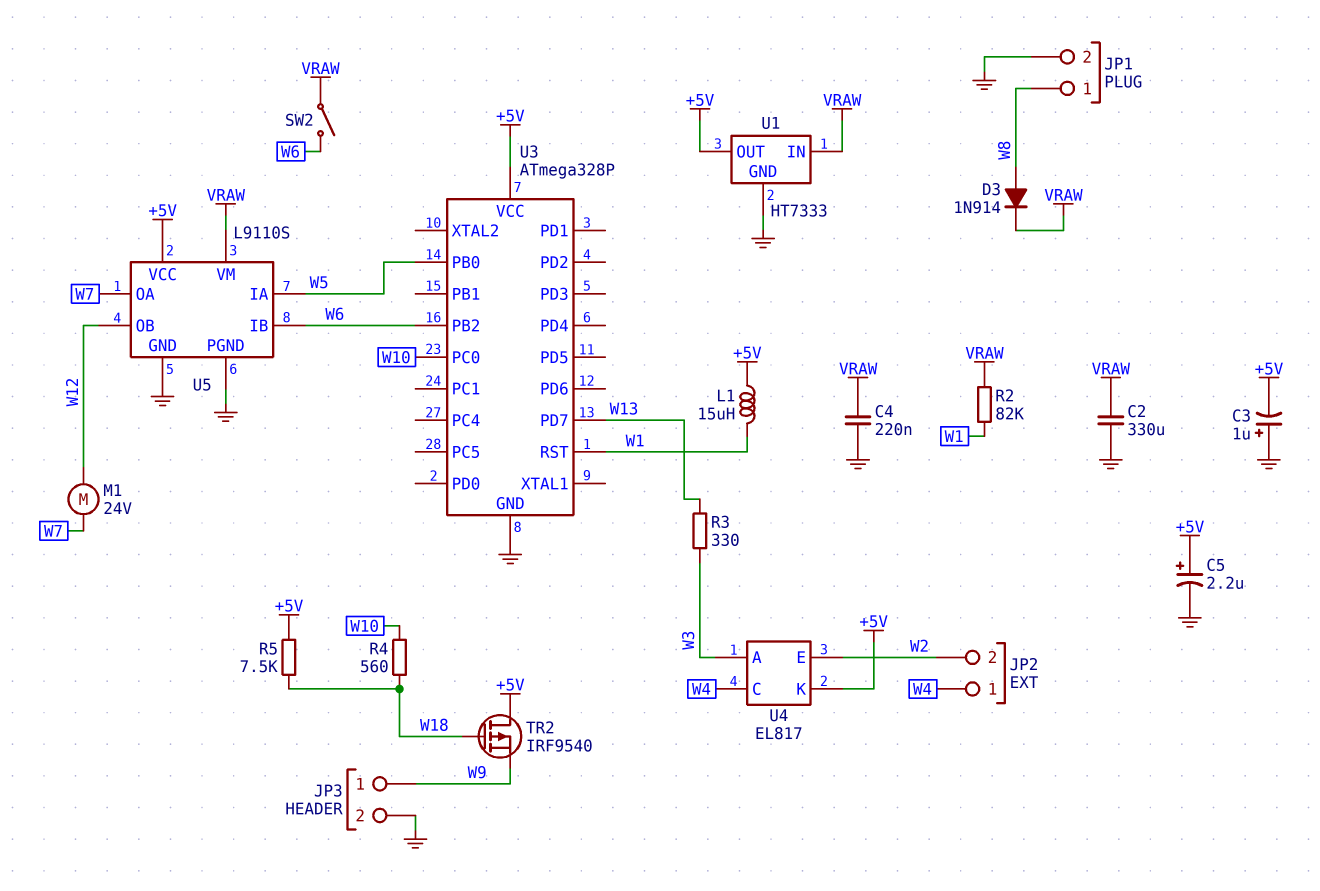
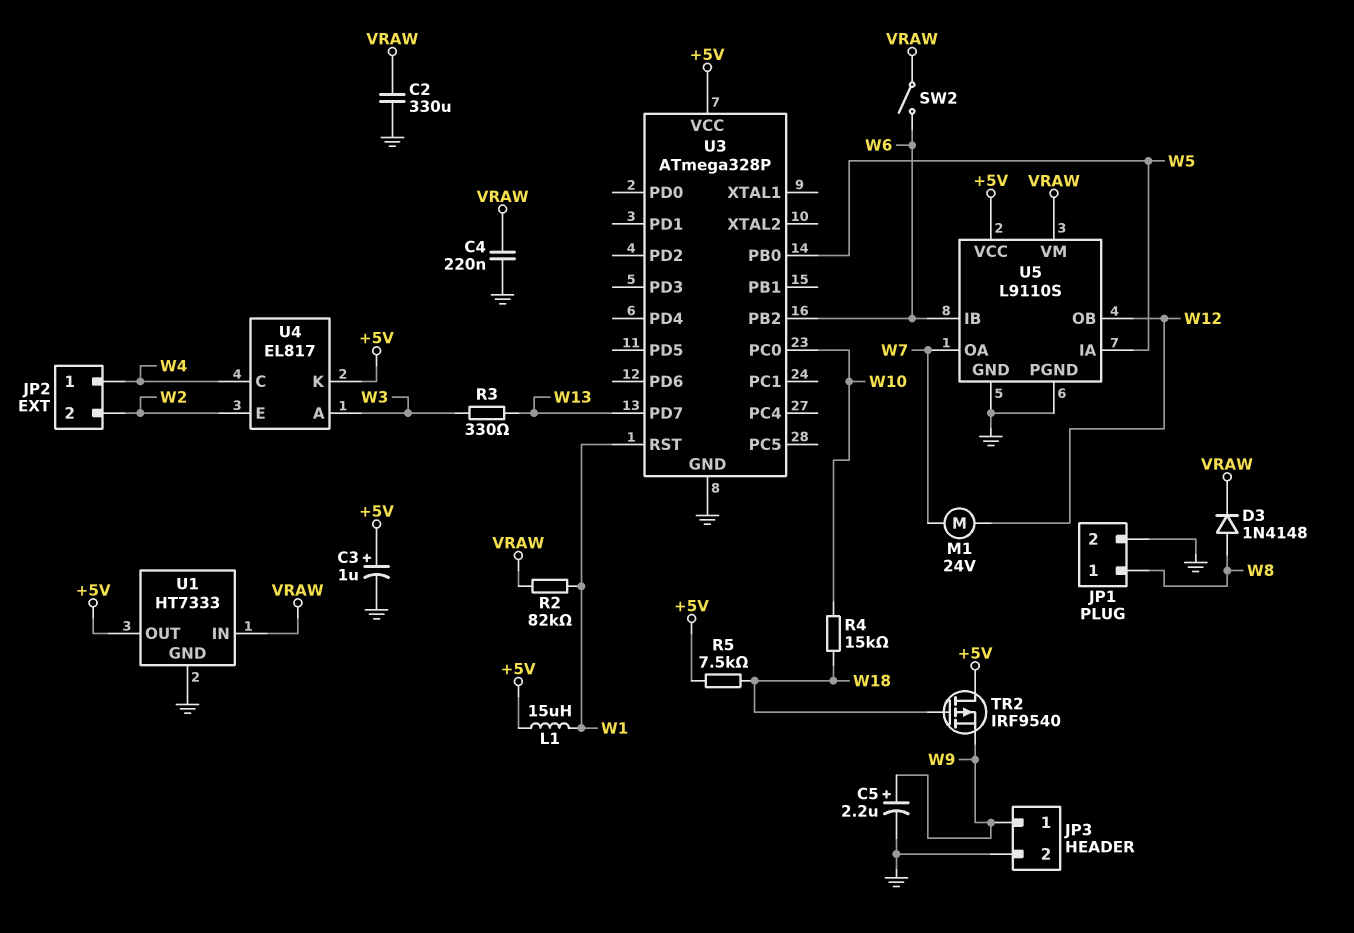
C3: 1uF (plus GND, minus +5V) -> 1uF (plus +5V, minus GND)
C5: 2.2uF (plus +5V, minus GND) -> 2.2uF (plus W9, minus GND)
D3: diode 1N914 (A W8, K VRAW) -> diode 1N4148 (A W8, K VRAW)
R4: 560 (W10, W18) -> 15k (W10, W18)

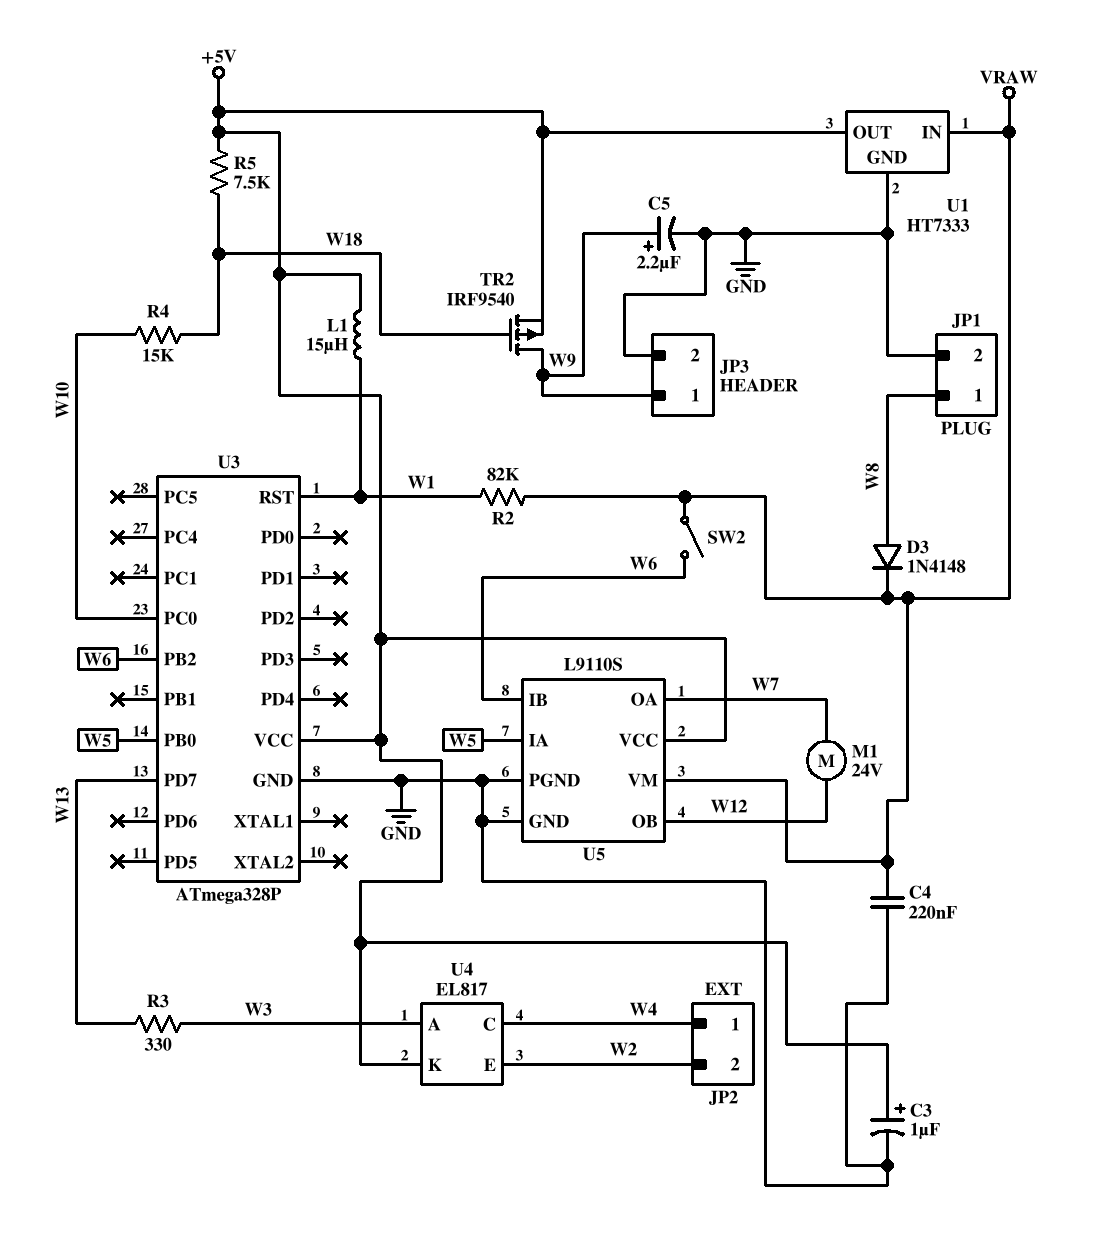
C2: 330uF (GND, VRAW) -> none
TR2: PMOS IRF9540 (G W18, D +5V, S W9) -> PMOS IRF9540 (G W18, D W9, S +5V)

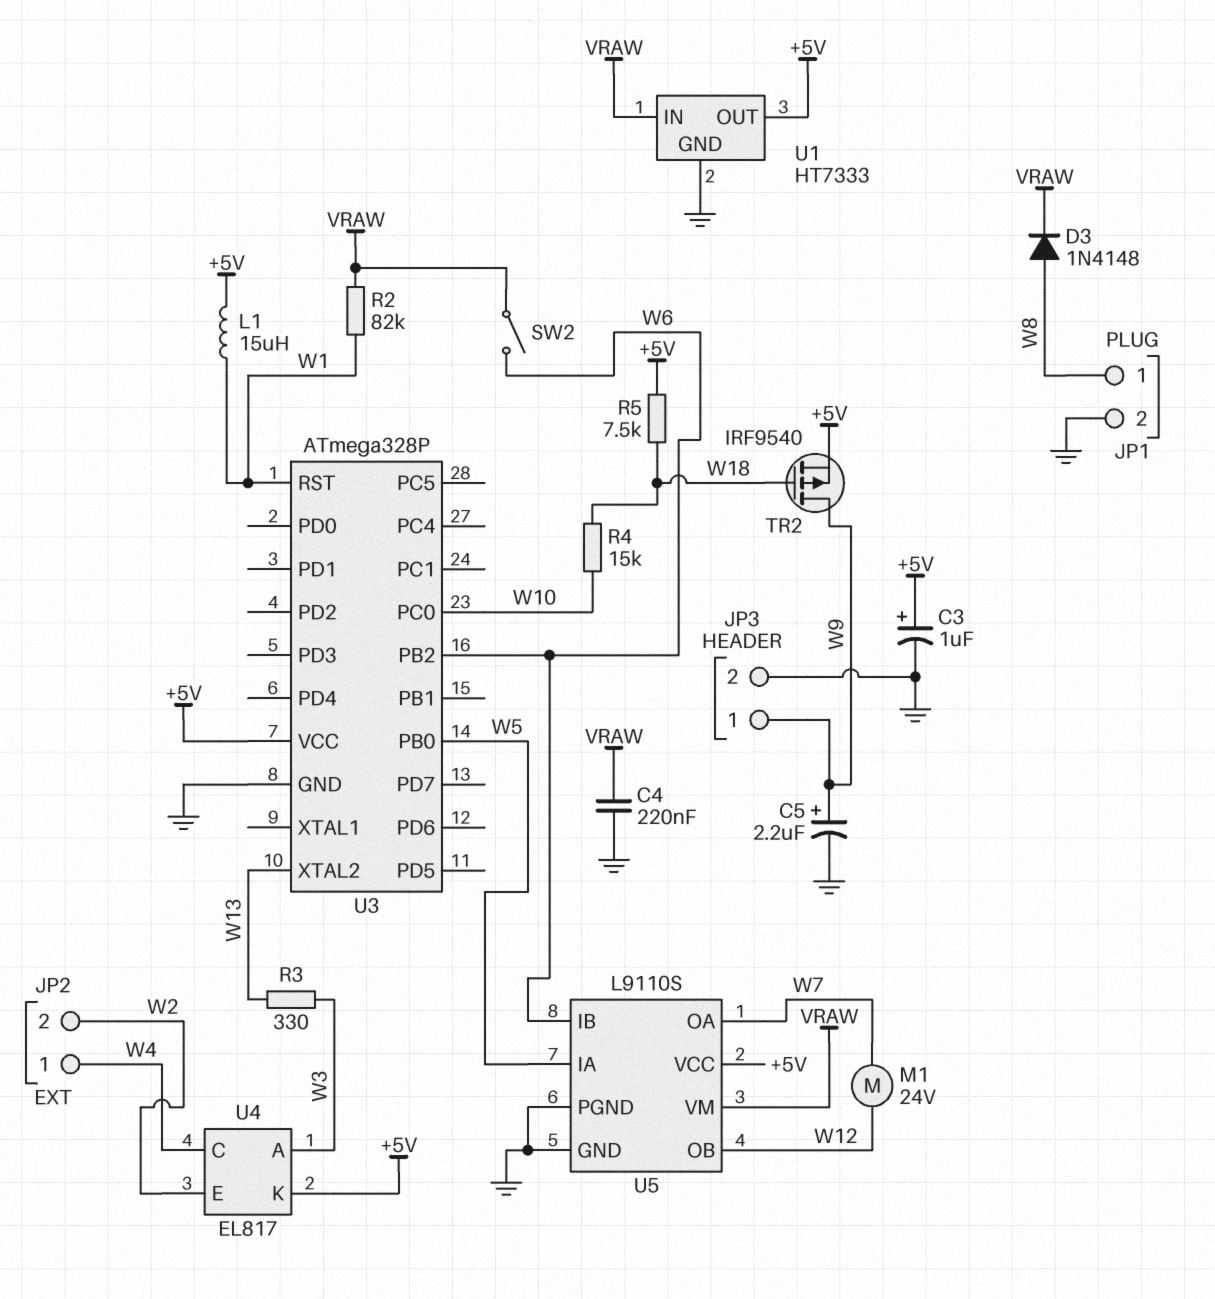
U3 pin PD7: W13 -> none
U3 pin XTAL2: none -> W13

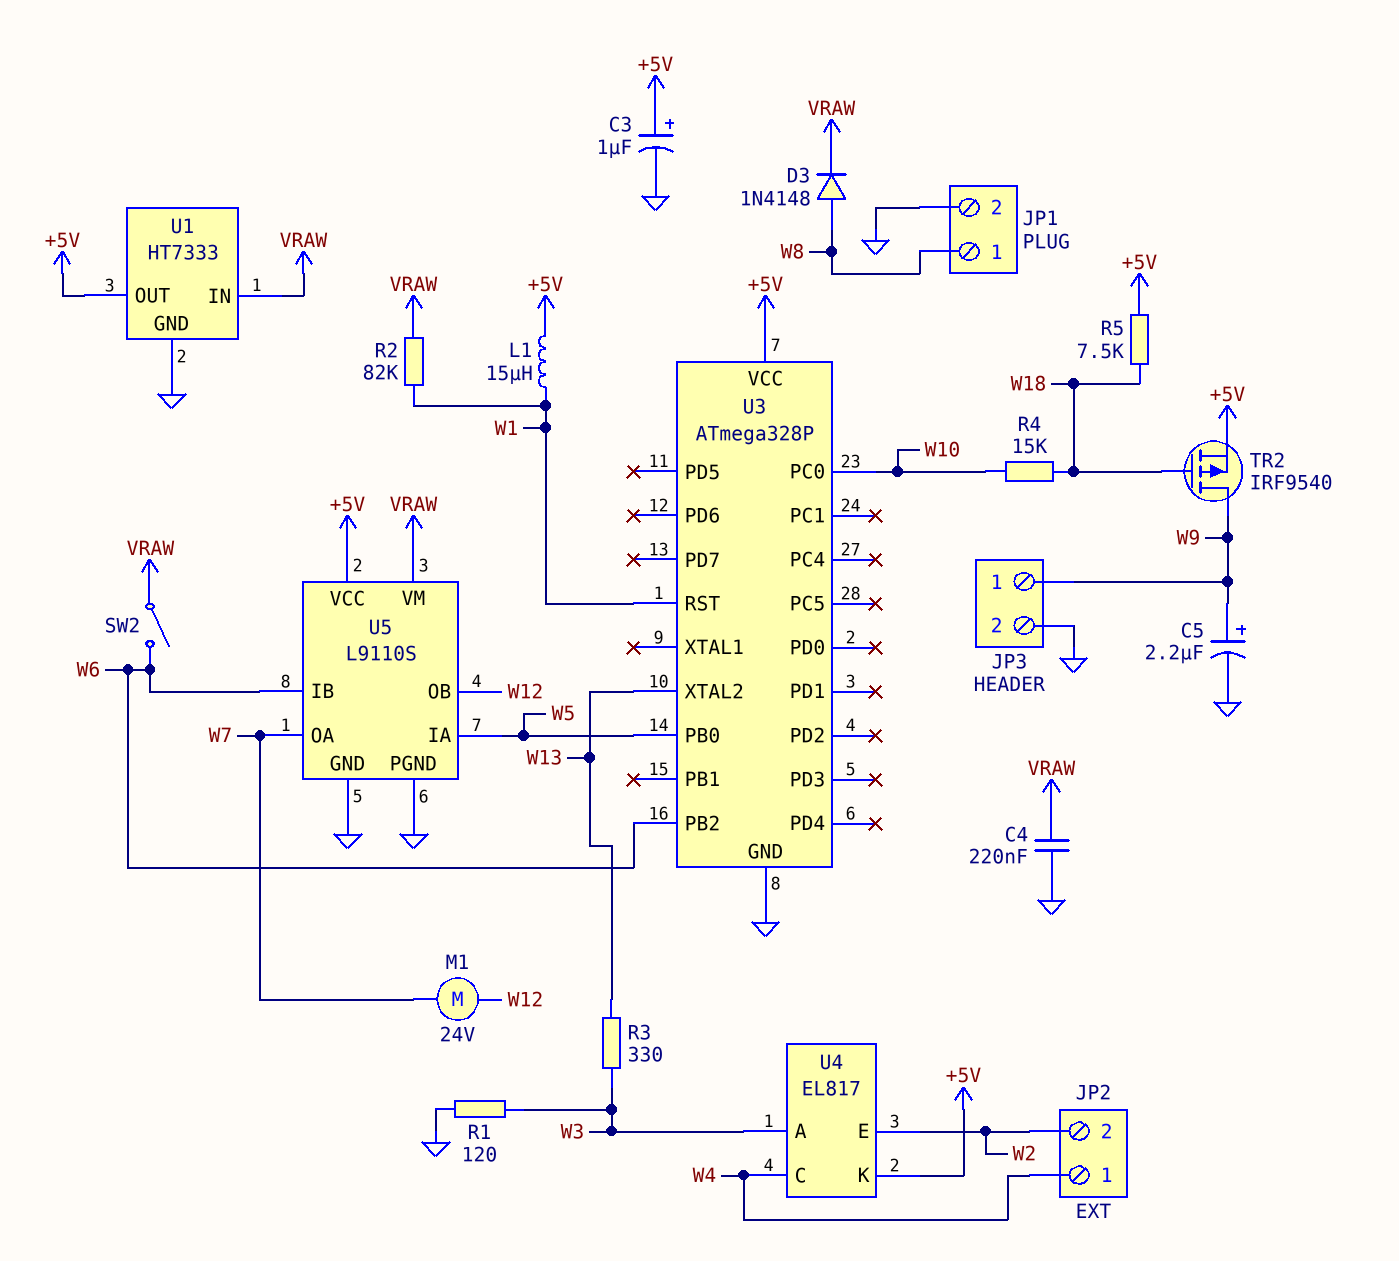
R1: none -> 120 (GND, W3)

